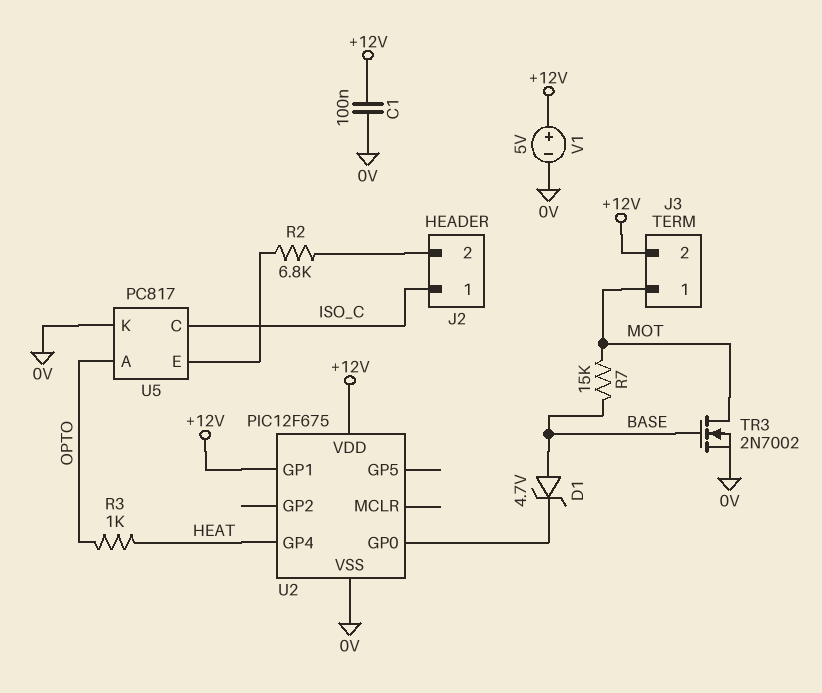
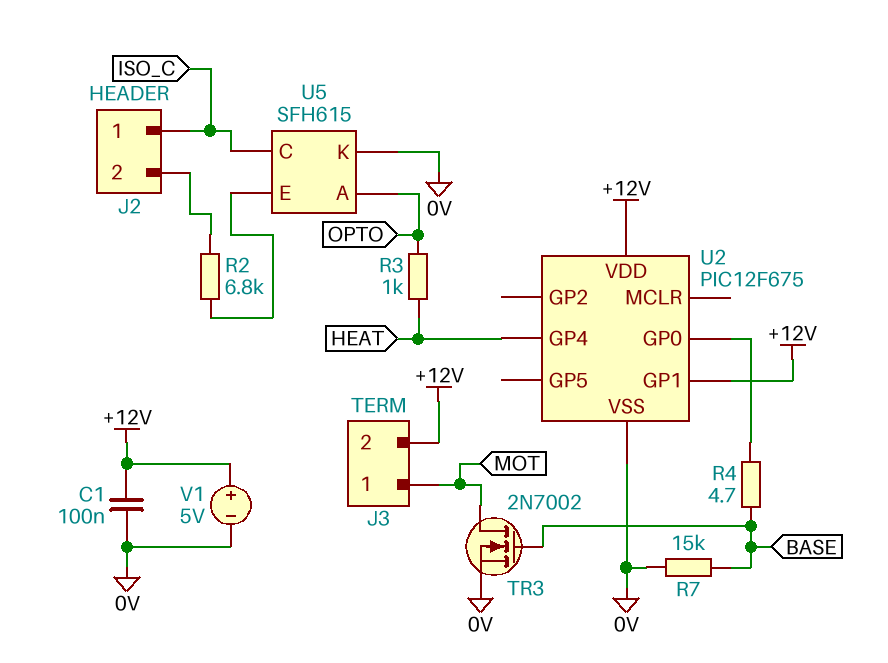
D1: zener 4.7V (A BASE, K U2/GP0) -> none
R4: none -> 4.7 (BASE, U2/GP0)
R7: 15k (BASE, MOT) -> 15k (0V, BASE)
U5: PC817 -> SFH615

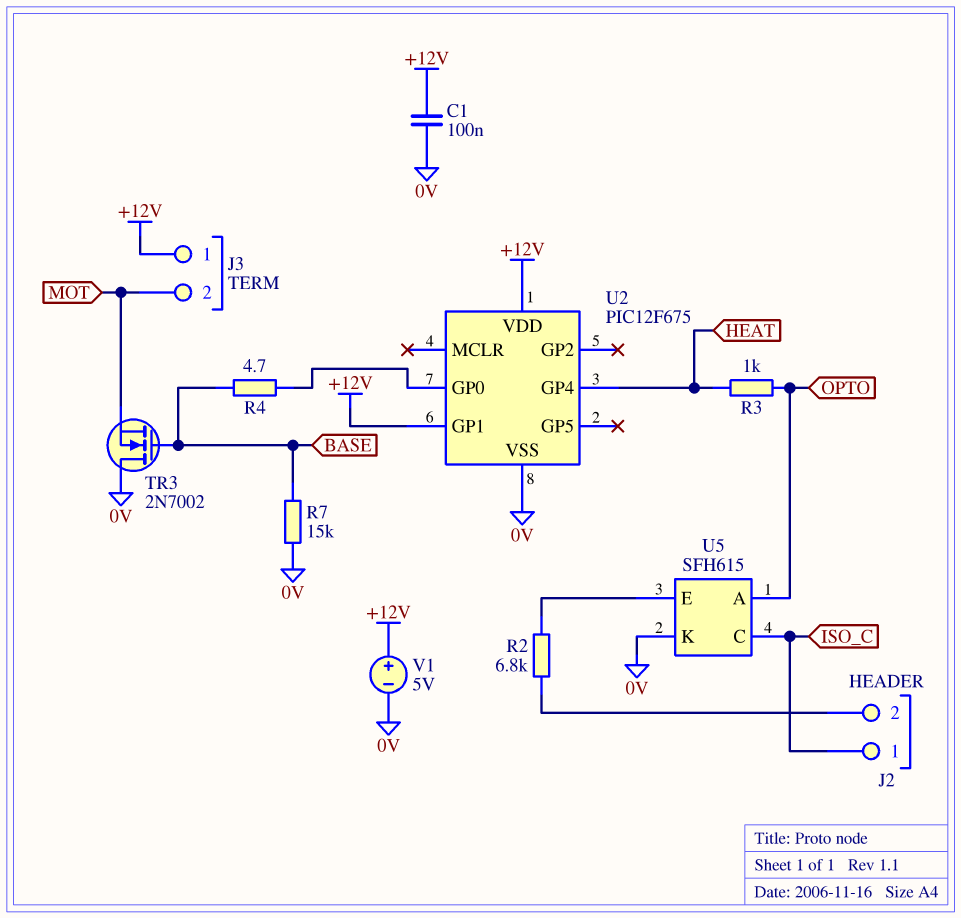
J3 pin 1: MOT -> +12V
J3 pin 2: +12V -> MOT
TR3: NMOS 2N7002 (G BASE, D MOT, S 0V) -> NMOS 2N7002 (G BASE, D 0V, S MOT)

